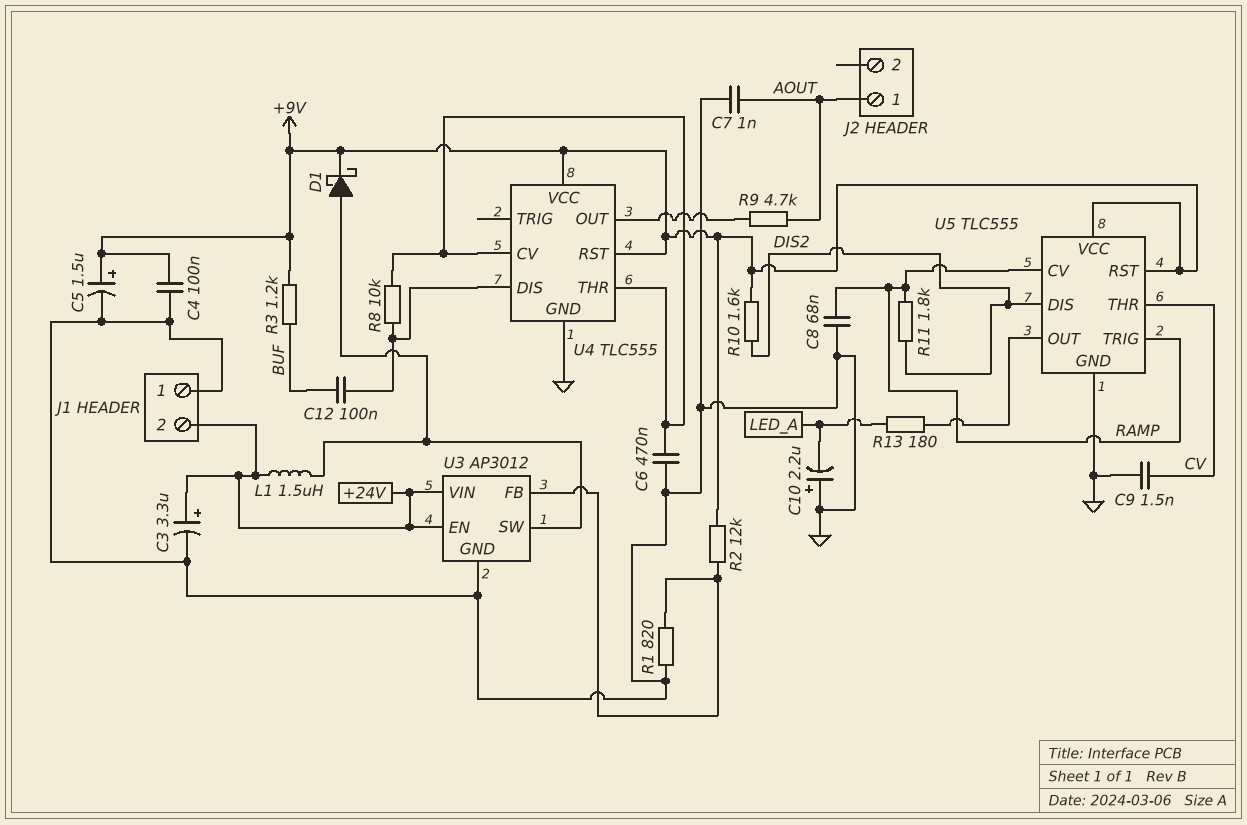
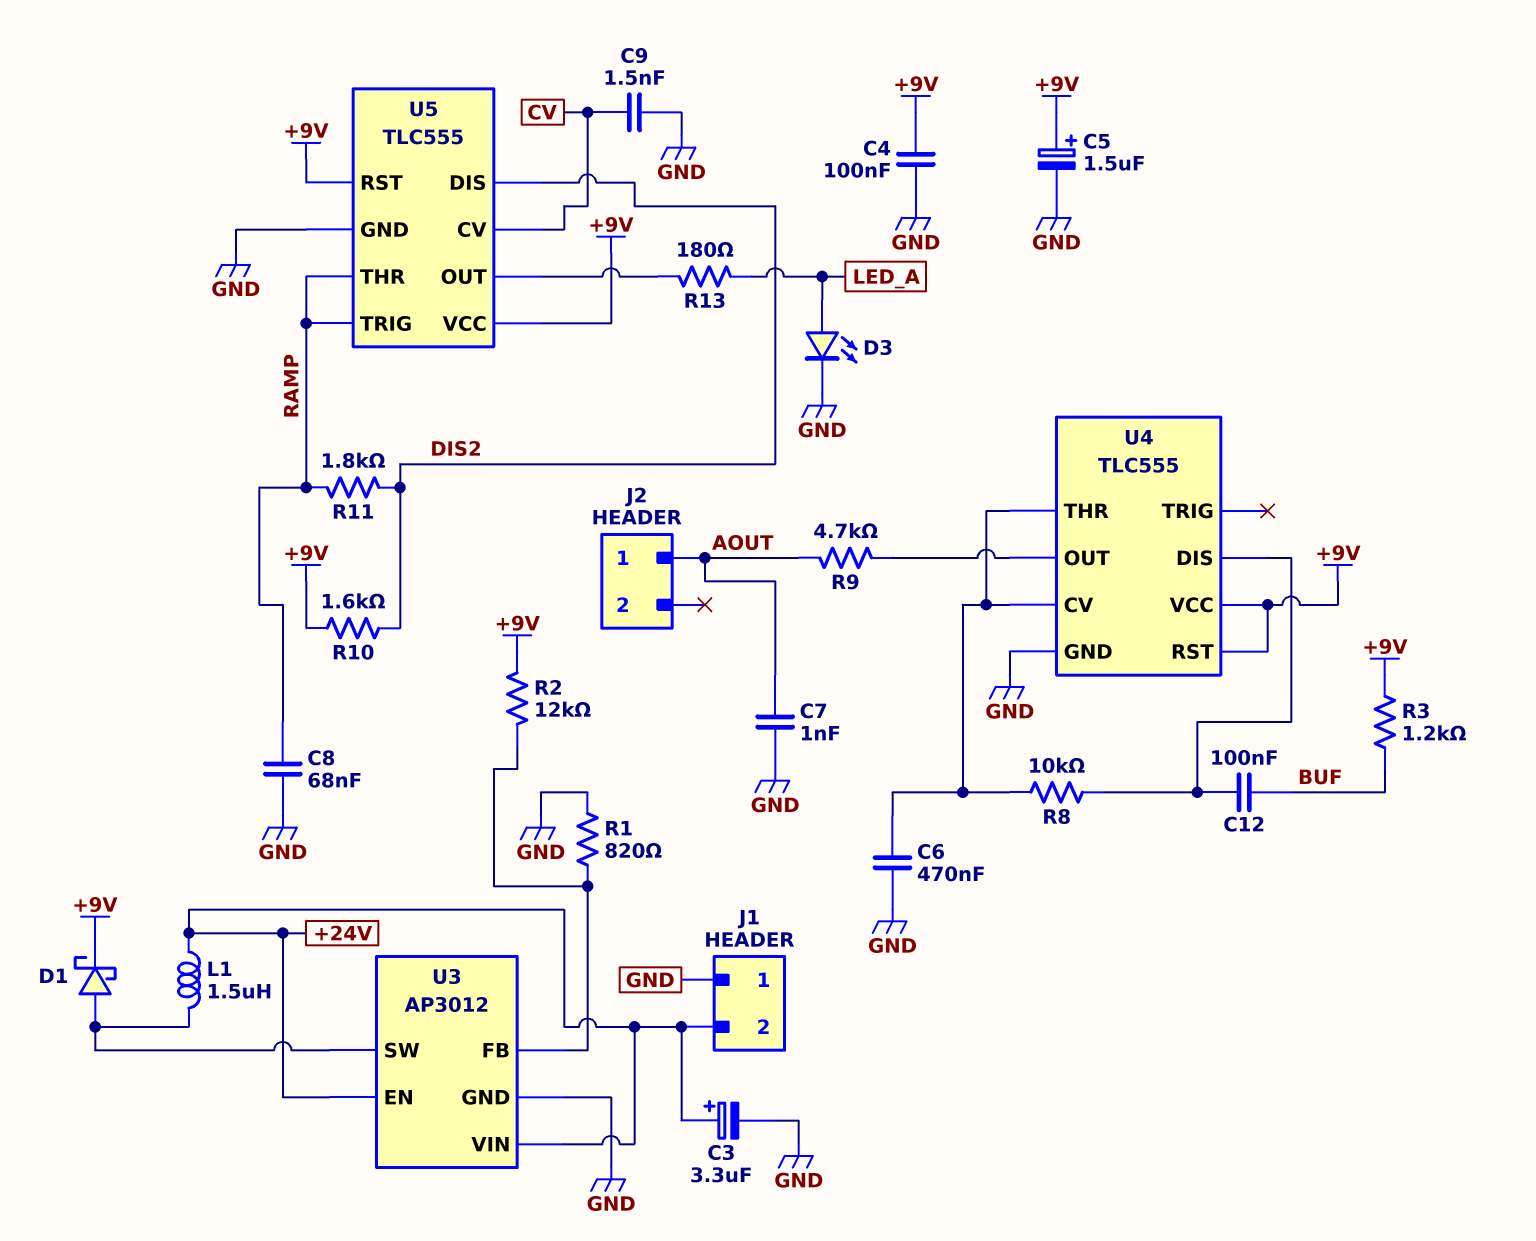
C10: 2.2uF (plus GND, minus LED_A) -> none
D3: none -> LED (A LED_A, K GND)
U5 pin CV: RAMP -> CV
U5 pin THR: CV -> RAMP

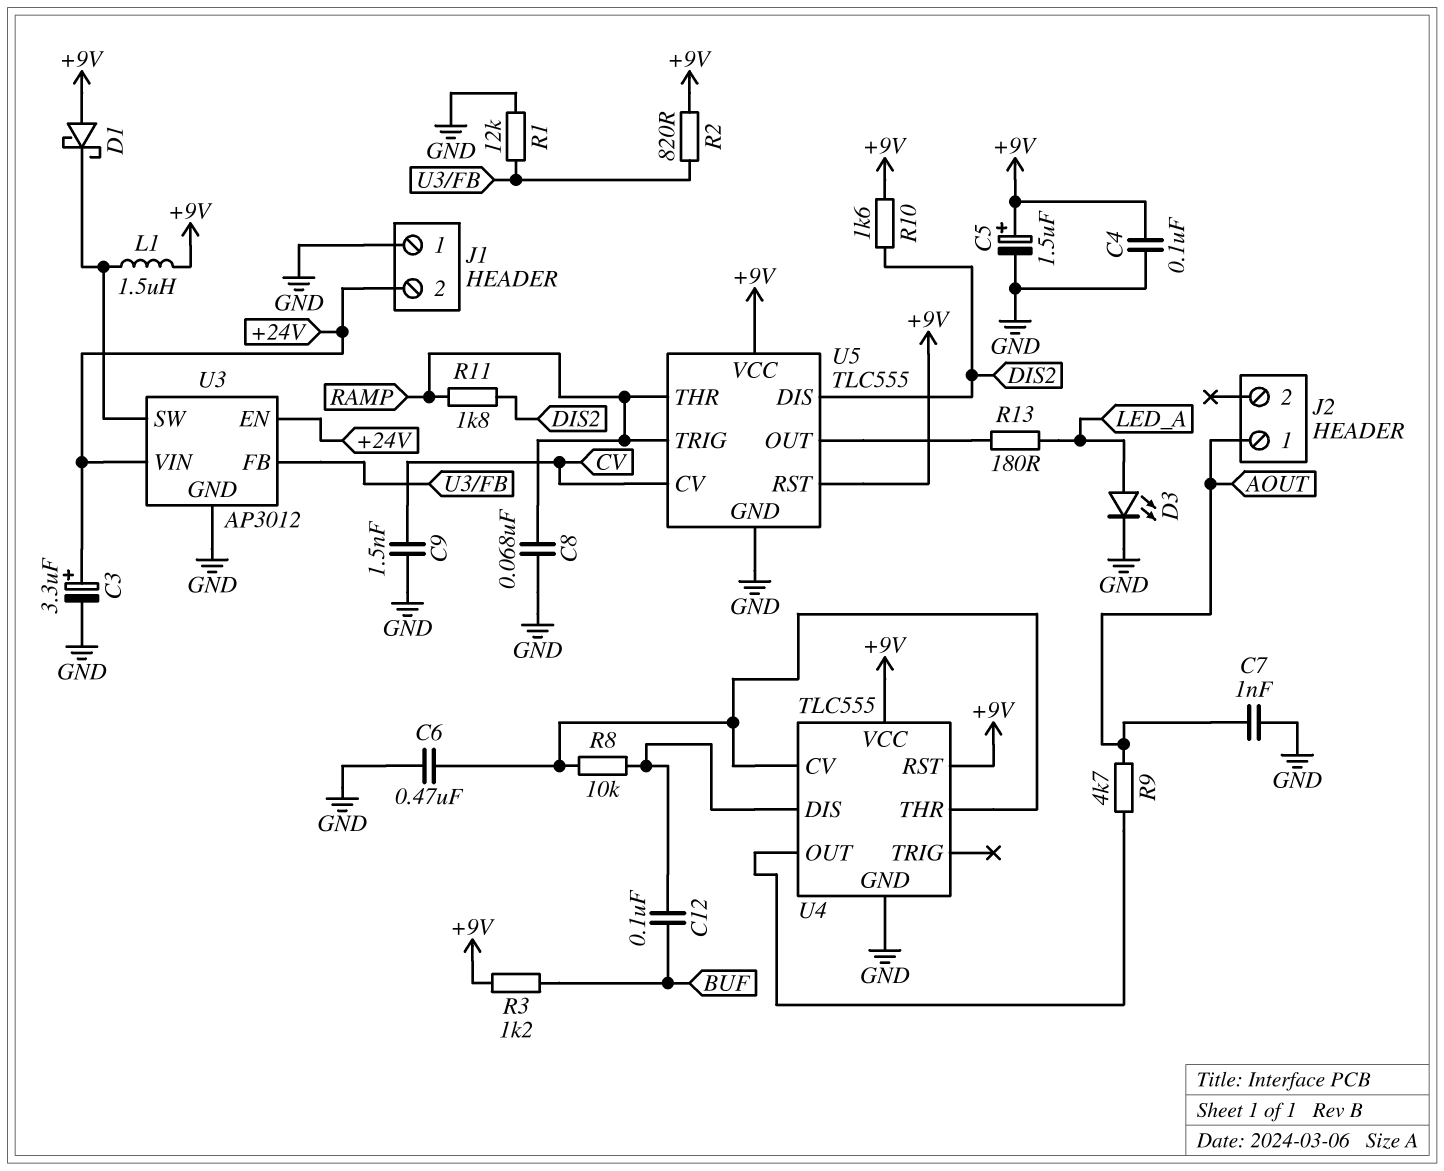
D1: schottky (A U3/SW, K +9V) -> schottky (A +9V, K U3/SW)
L1: 1.5uH (+24V, U3/SW) -> 1.5uH (+9V, U3/SW)
R1: 820 (GND, U3/FB) -> 12k (GND, U3/FB)
R2: 12k (+9V, U3/FB) -> 820 (+9V, U3/FB)

